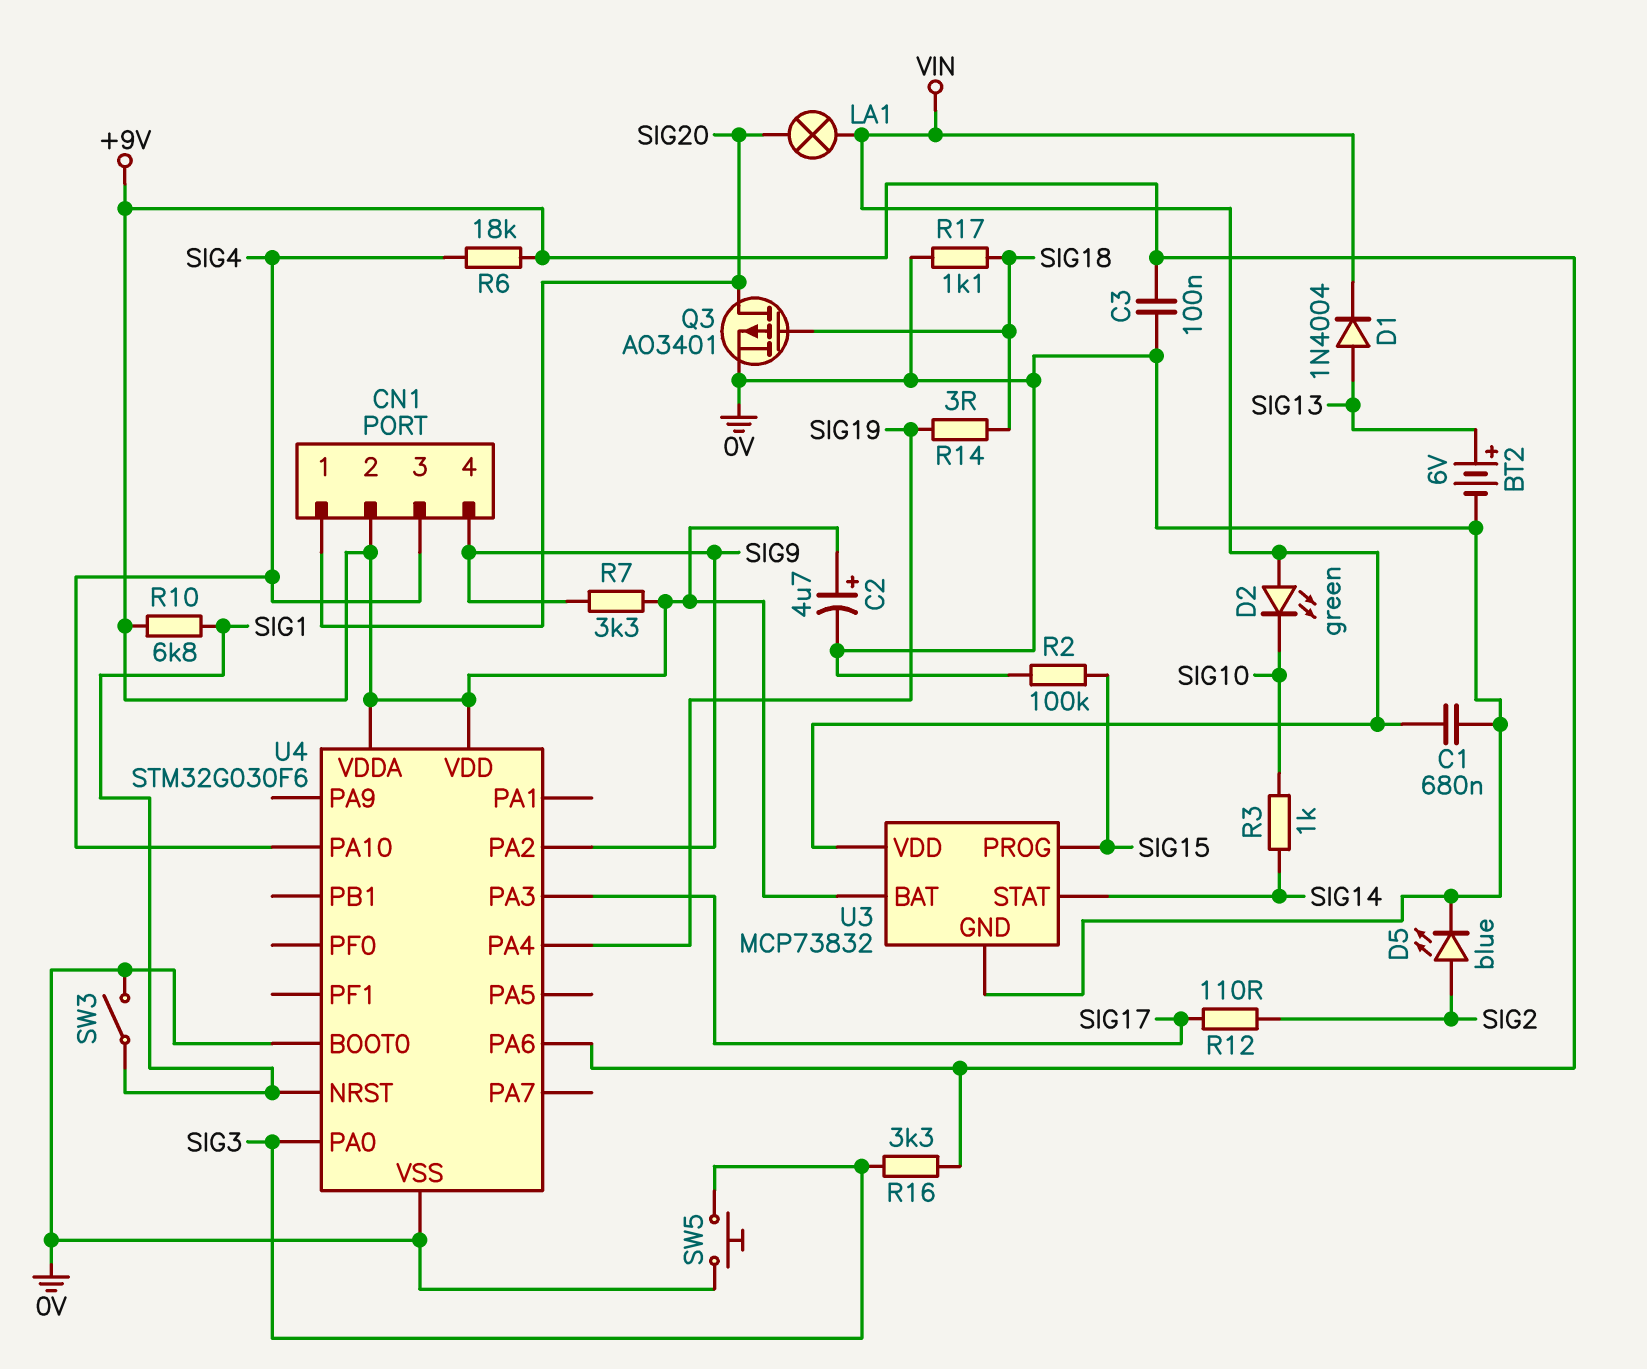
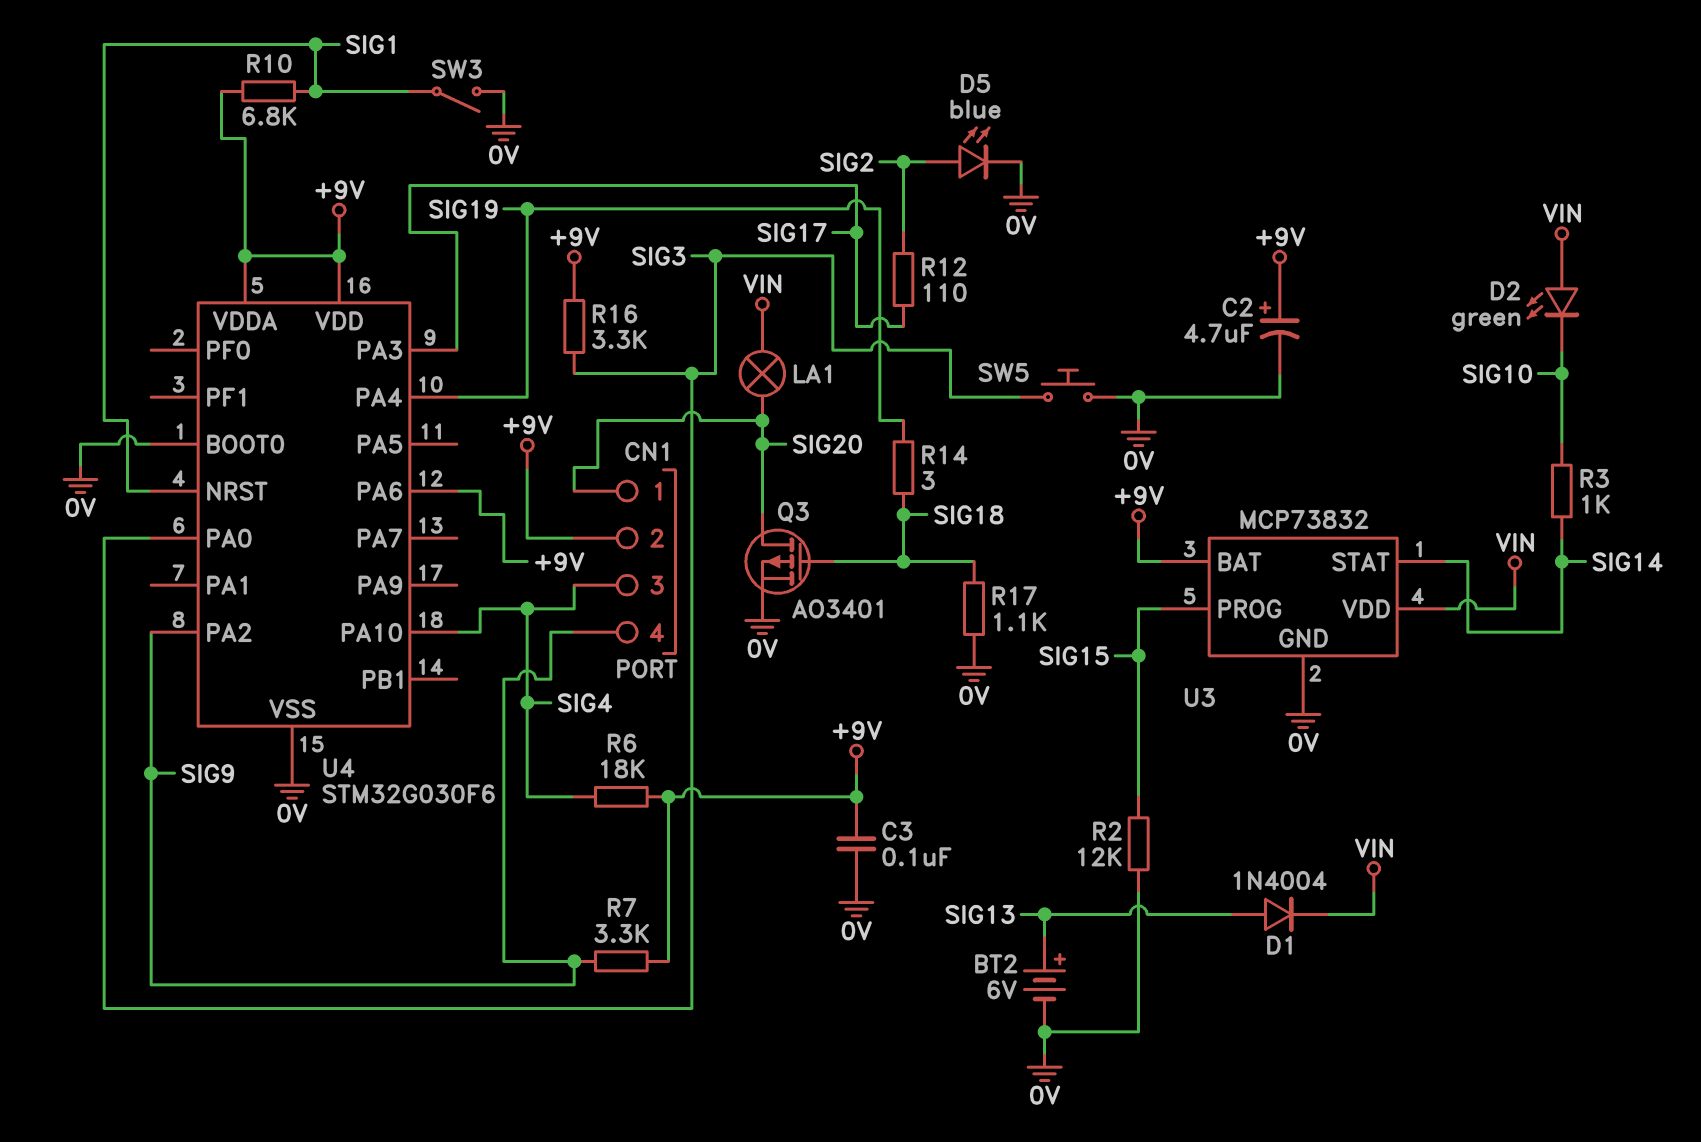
C1: 680nF (0V, VIN) -> none
R2: 100k (0V, SIG15) -> 12k (0V, SIG15)

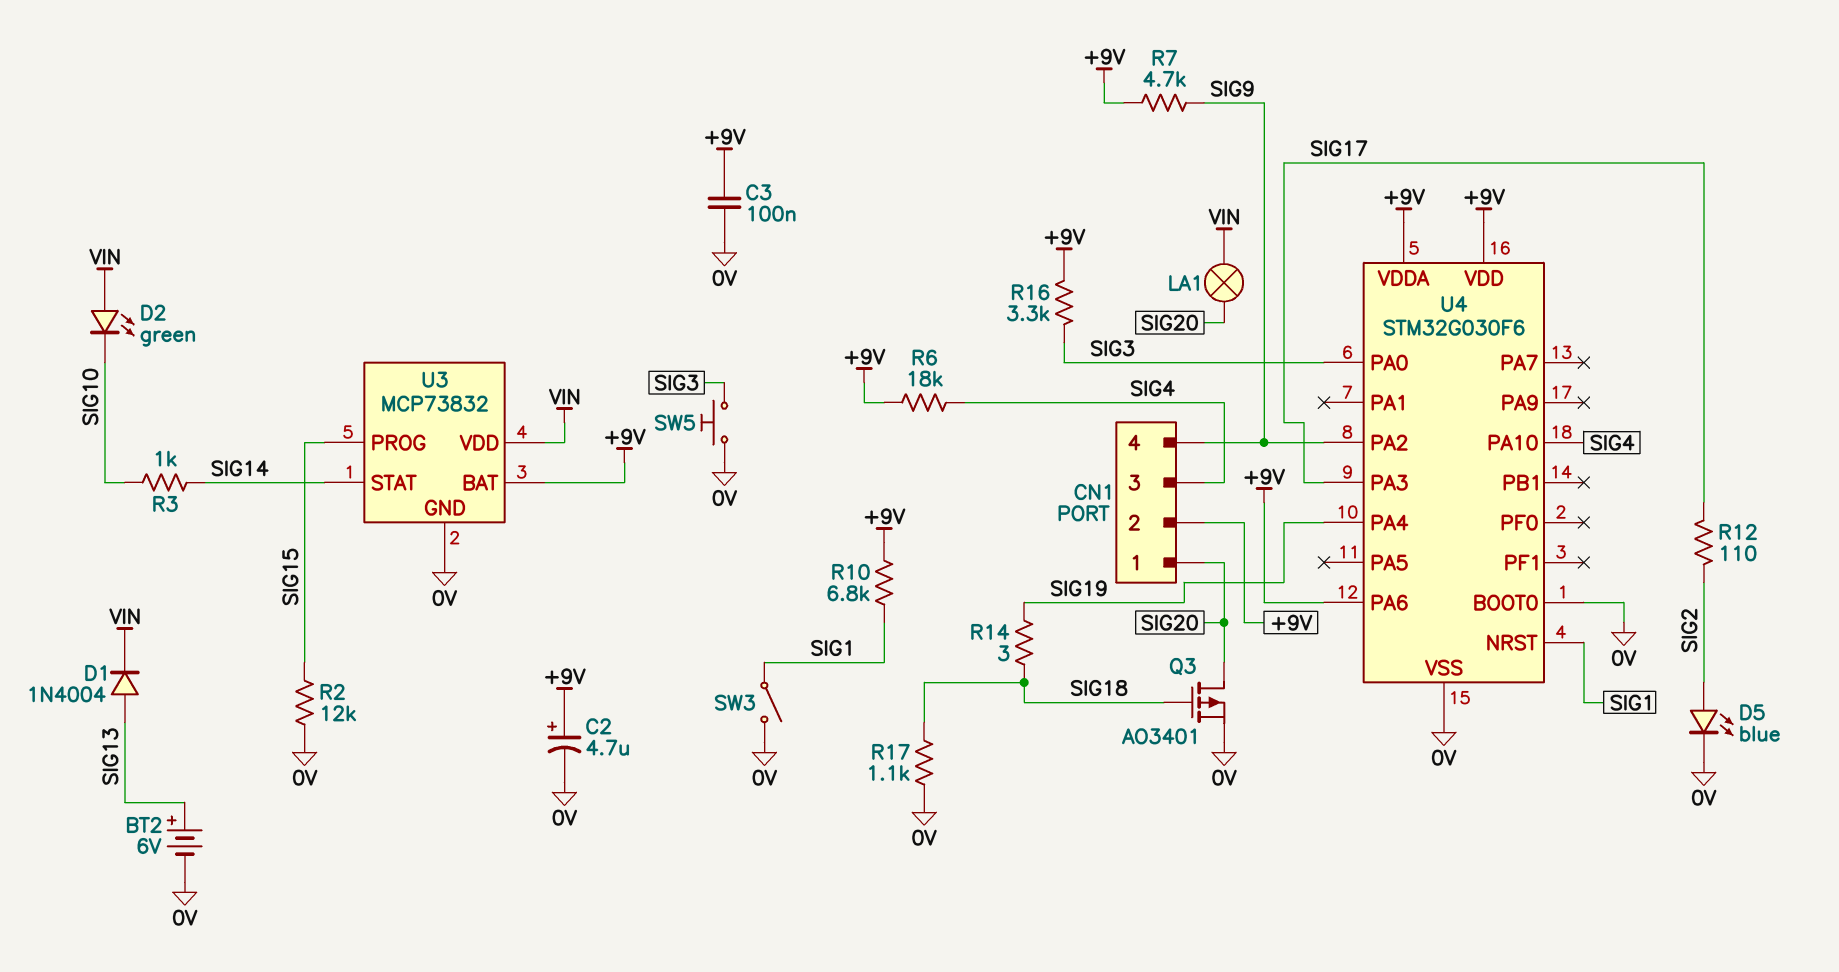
R7: 3.3k (+9V, SIG9) -> 4.7k (+9V, SIG9)

